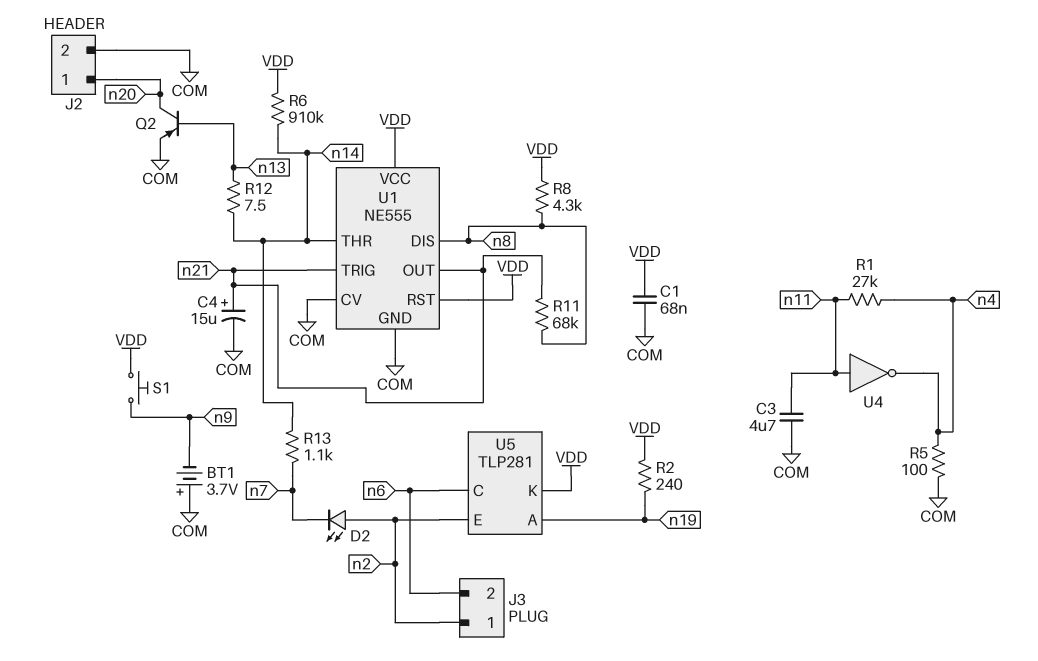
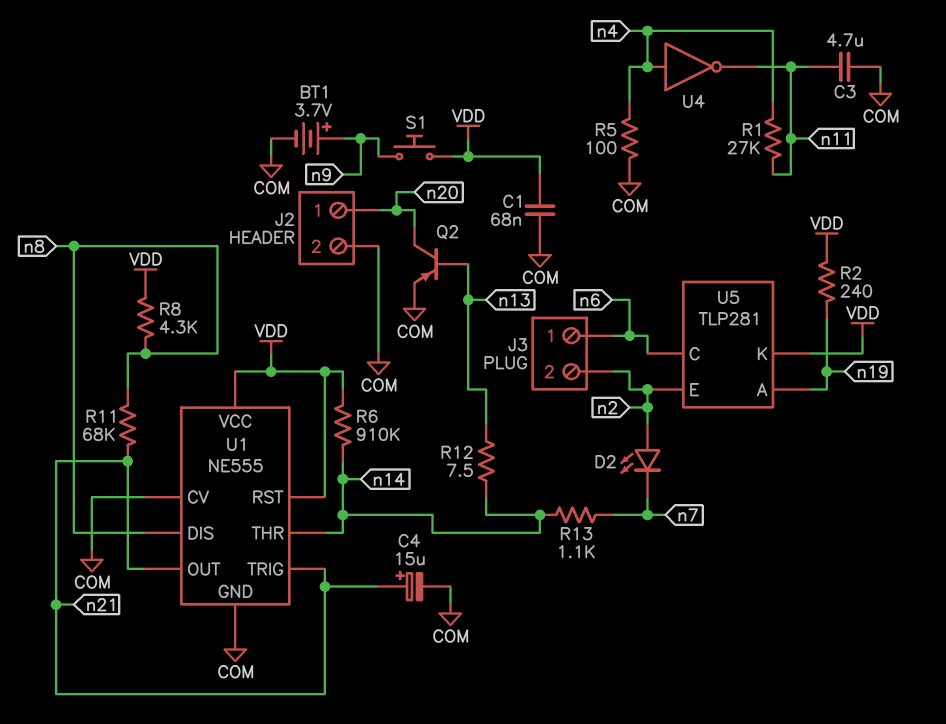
BT1: 3.7V (plus COM, minus n9) -> 3.7V (plus n9, minus COM)
J3 pin 1: n2 -> n6
J3 pin 2: n6 -> n2
U4: NOT (in n11, out n4) -> NOT (in n4, out n11)

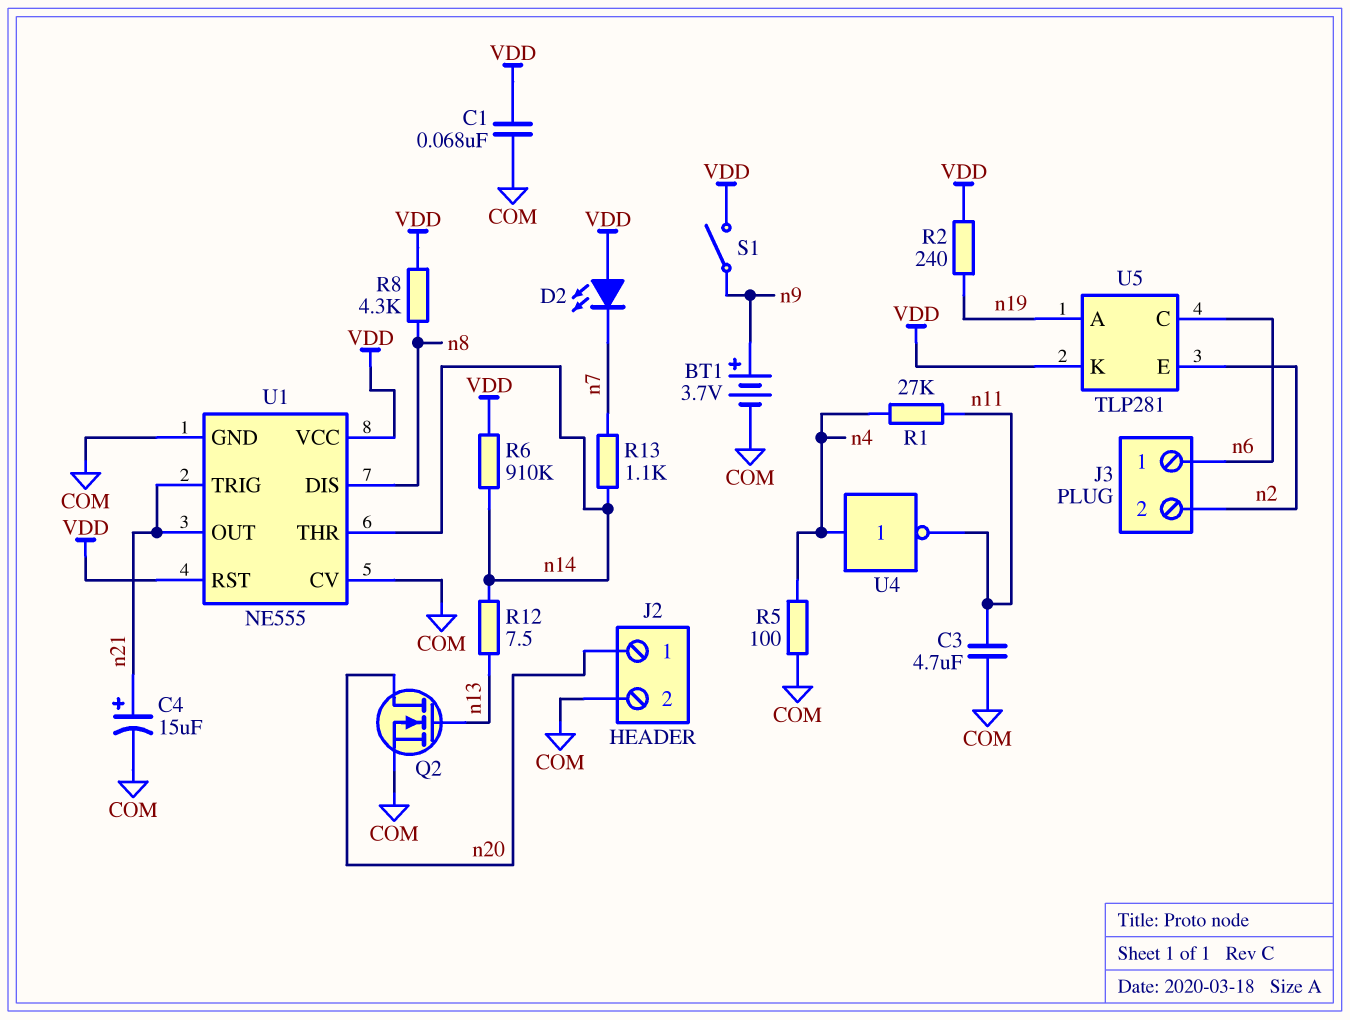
D2: LED (A n2, K n7) -> LED (A VDD, K n7)
Q2: PNP (B n13, C n20, E COM) -> NMOS (G n13, D n20, S COM)
R11: 68k (n8, n21) -> none
S1: button (VDD, n9) -> switch (VDD, n9)

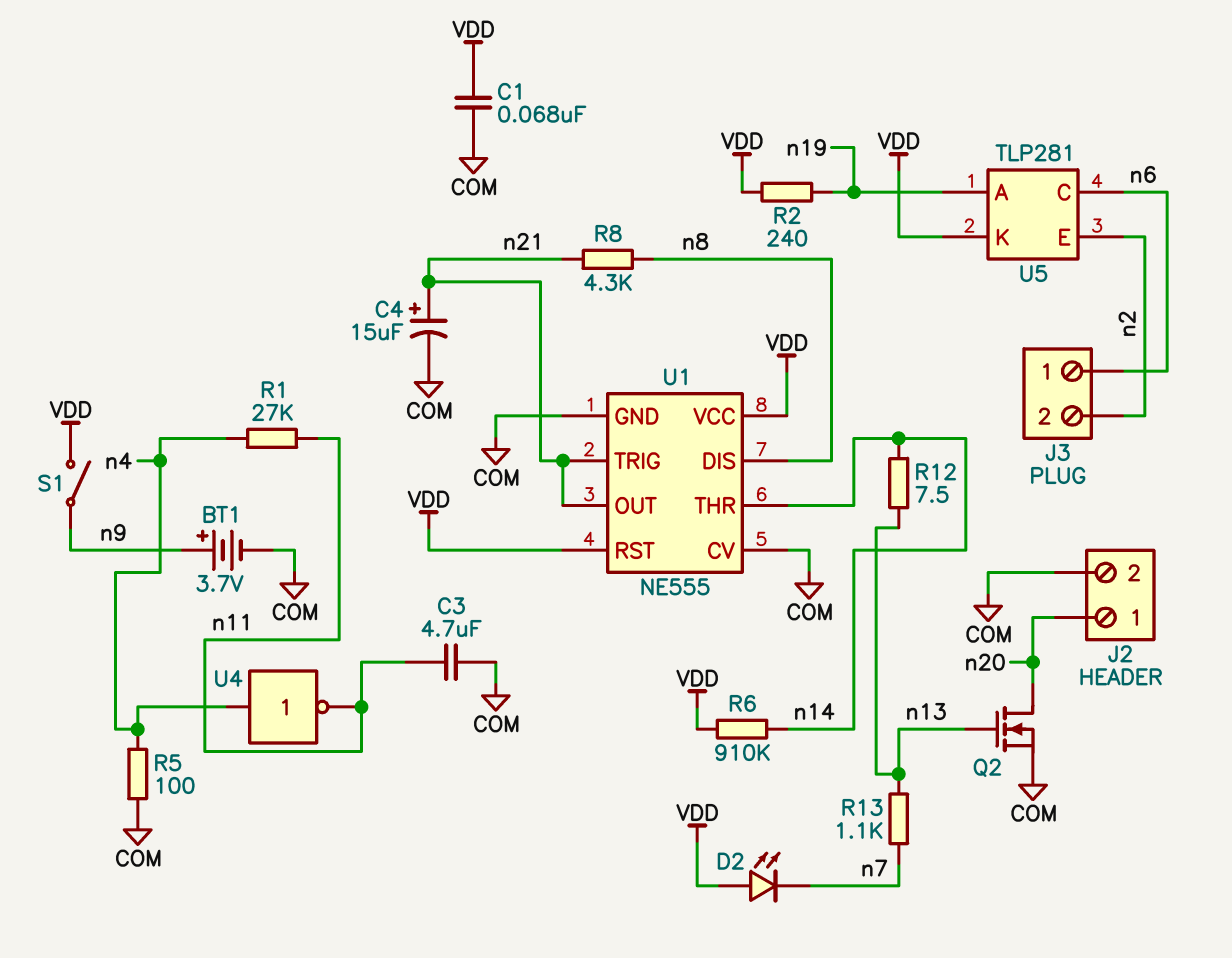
R8: 4.3k (VDD, n8) -> 4.3k (n8, n21)
R13: 1.1k (n7, n14) -> 1.1k (n7, n13)

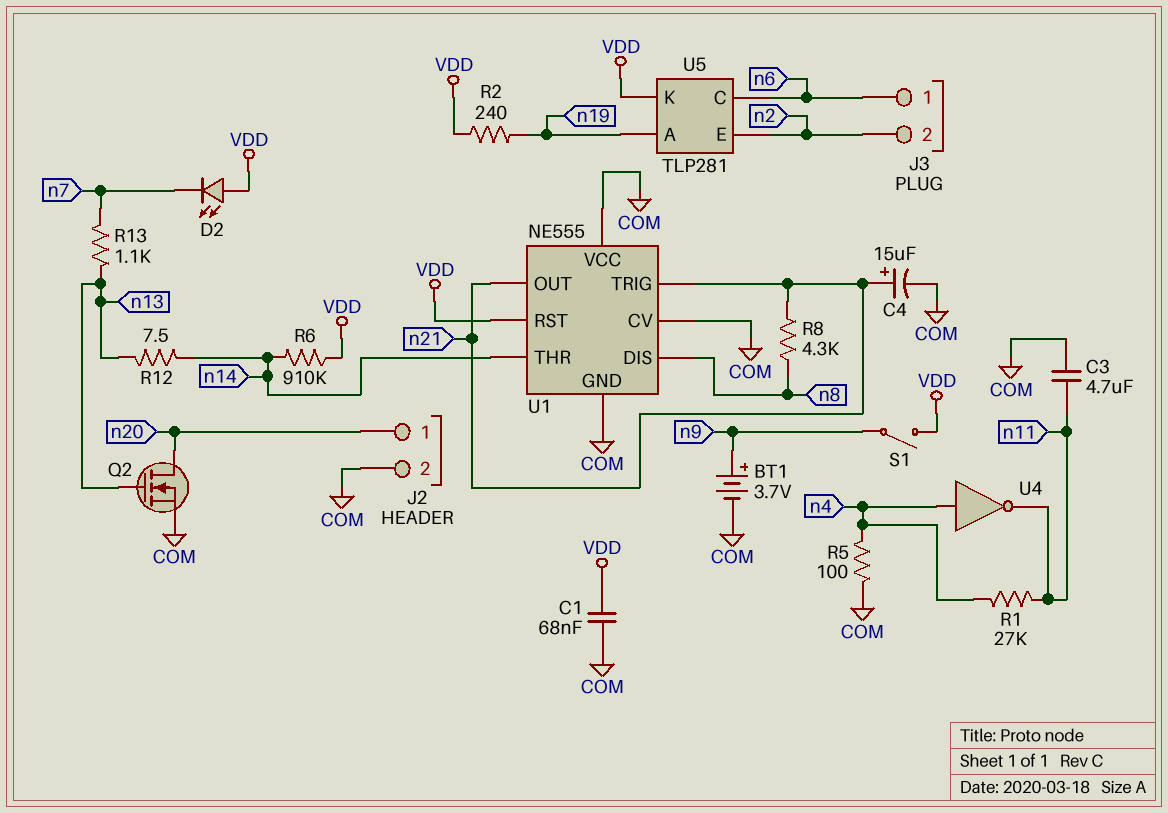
U1 pin VCC: VDD -> COM

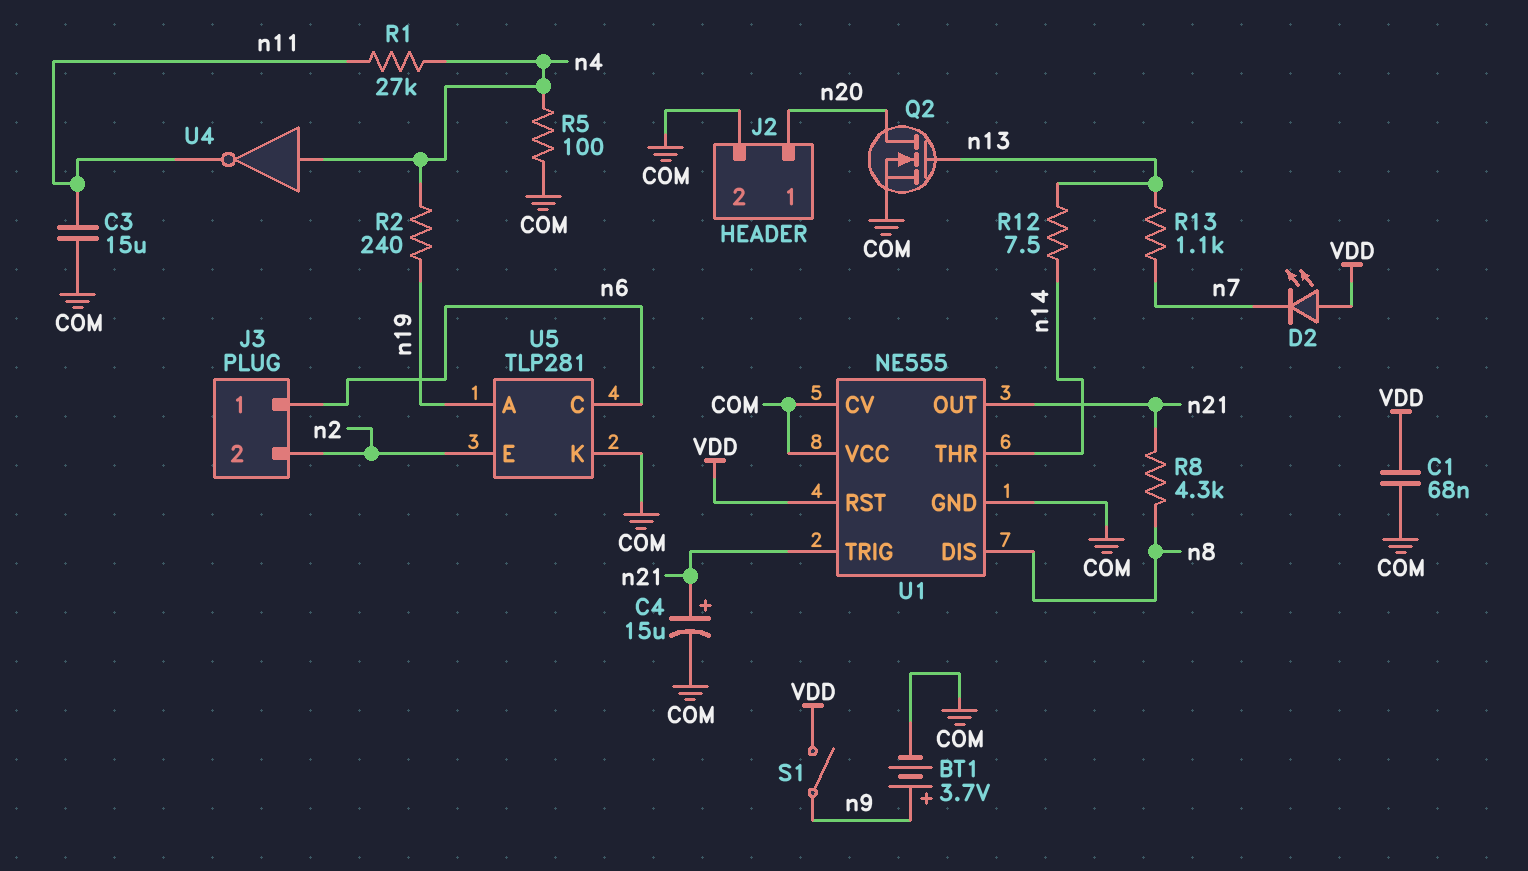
C3: 4.7uF (COM, n11) -> 15uF (COM, n11)
R2: 240 (VDD, n19) -> 240 (n4, n19)
R6: 910k (VDD, n14) -> none
U5 pin K: VDD -> COM

